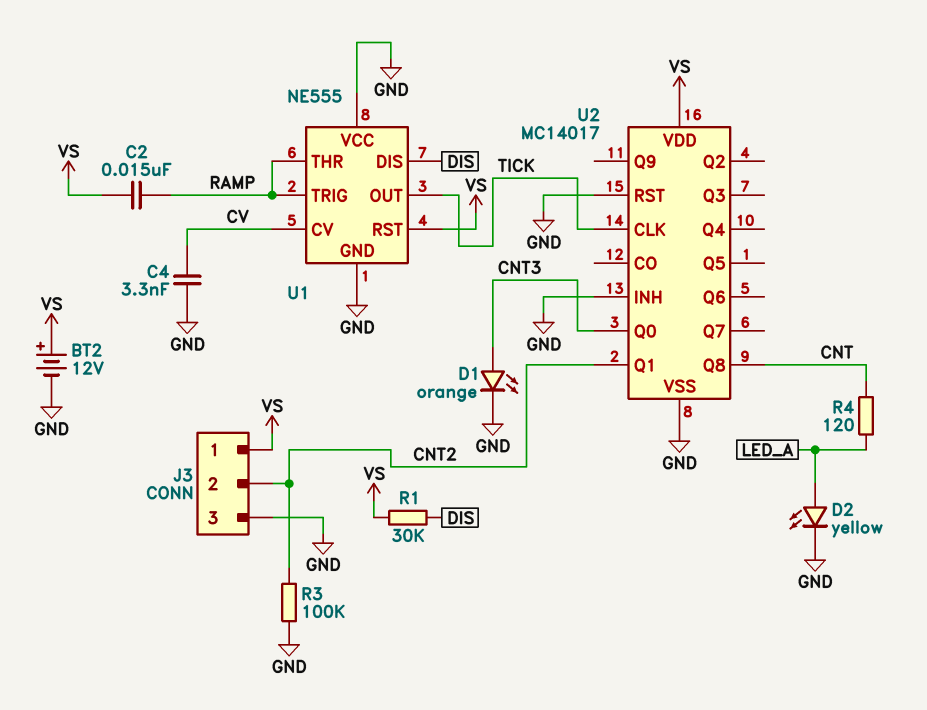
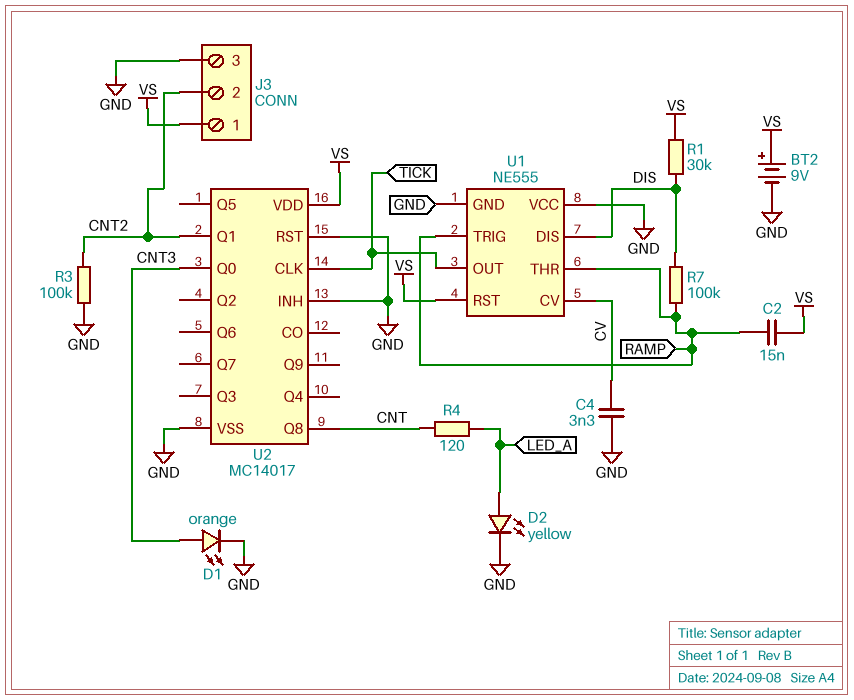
BT2: 12V (plus VS, minus GND) -> 9V (plus VS, minus GND)
R7: none -> 100k (DIS, RAMP)

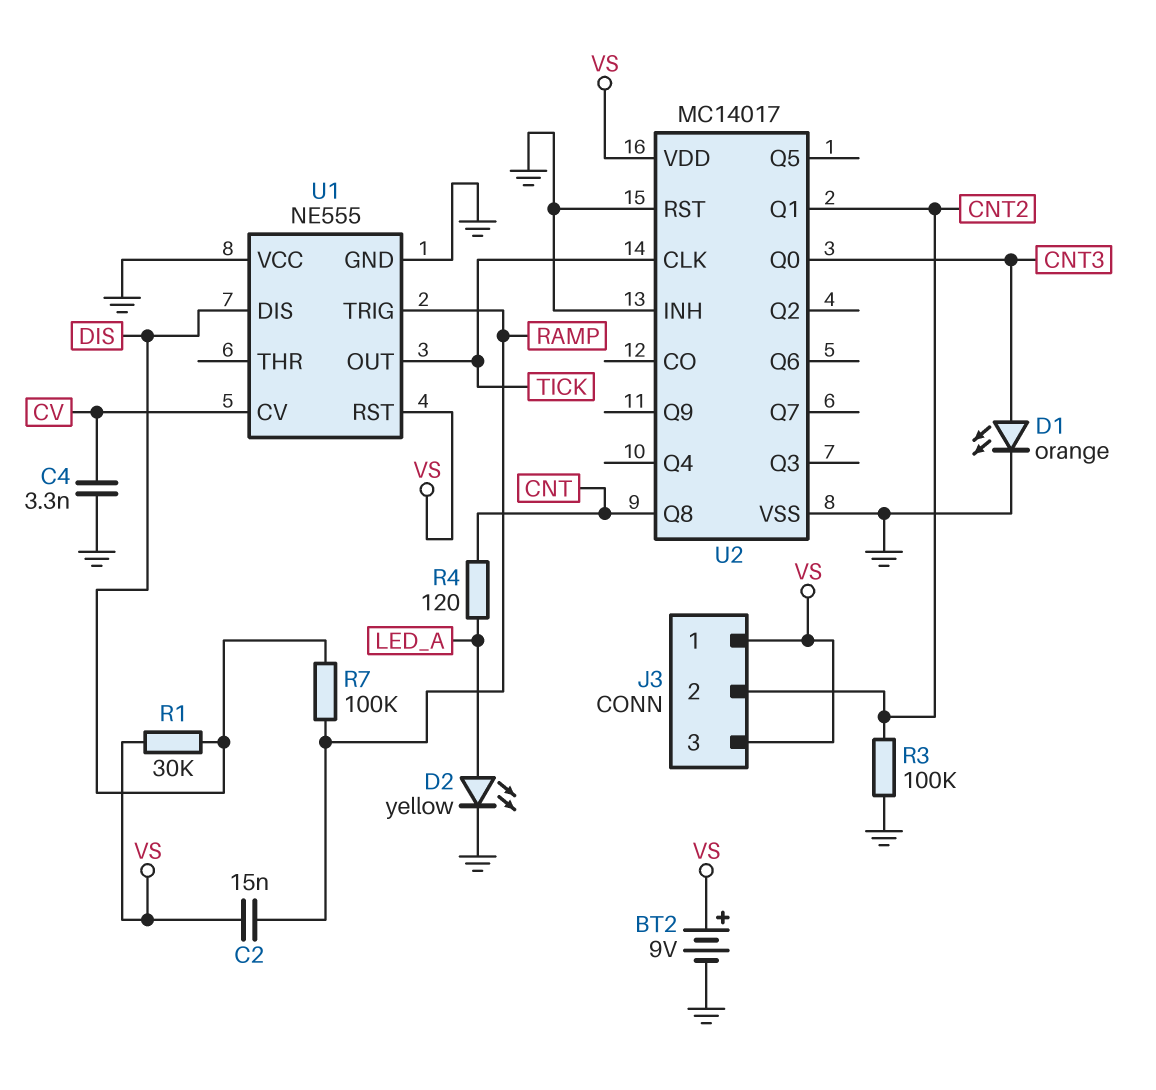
J3 pin 3: GND -> VS
U1 pin THR: RAMP -> none

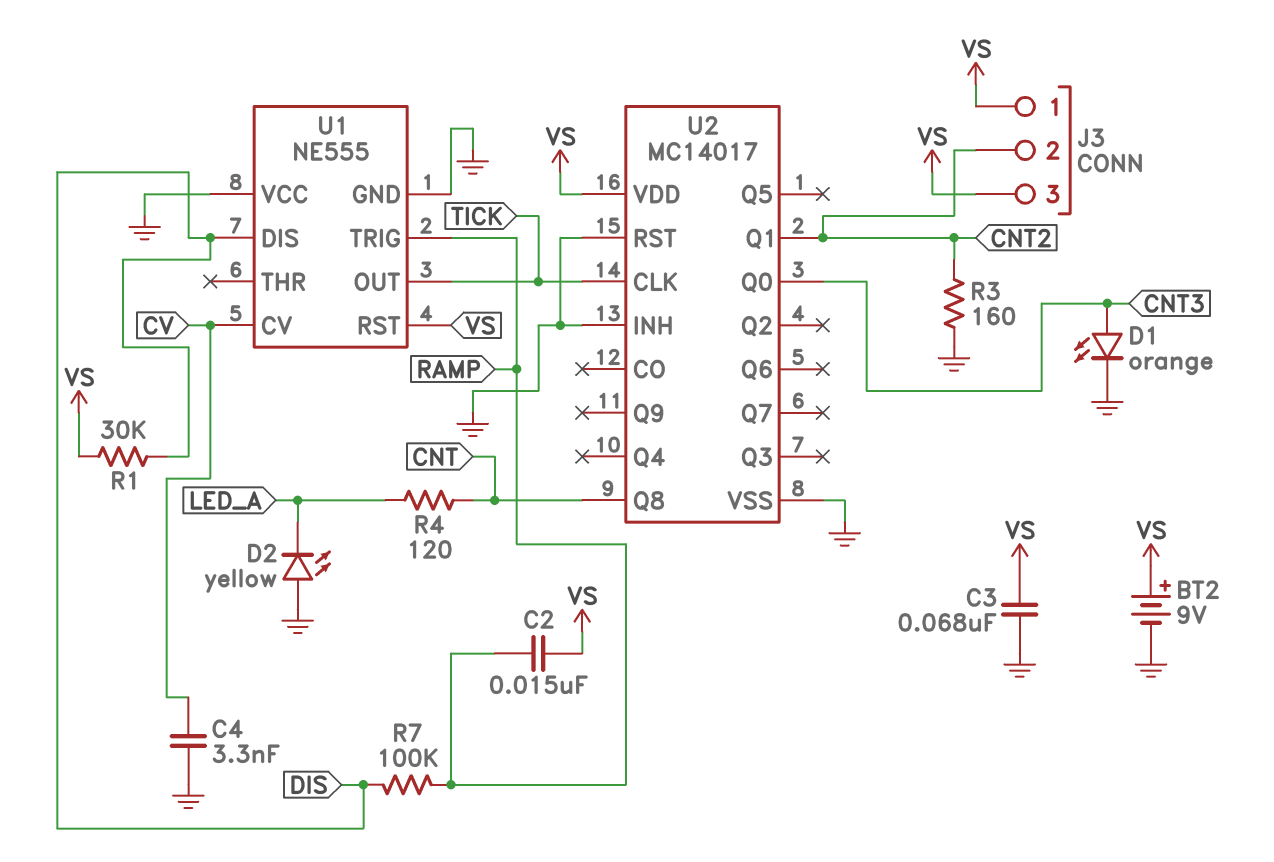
C3: none -> 68nF (GND, VS)
D2: LED yellow (A LED_A, K GND) -> LED yellow (A GND, K LED_A)
R3: 100k (CNT2, GND) -> 160 (CNT2, GND)

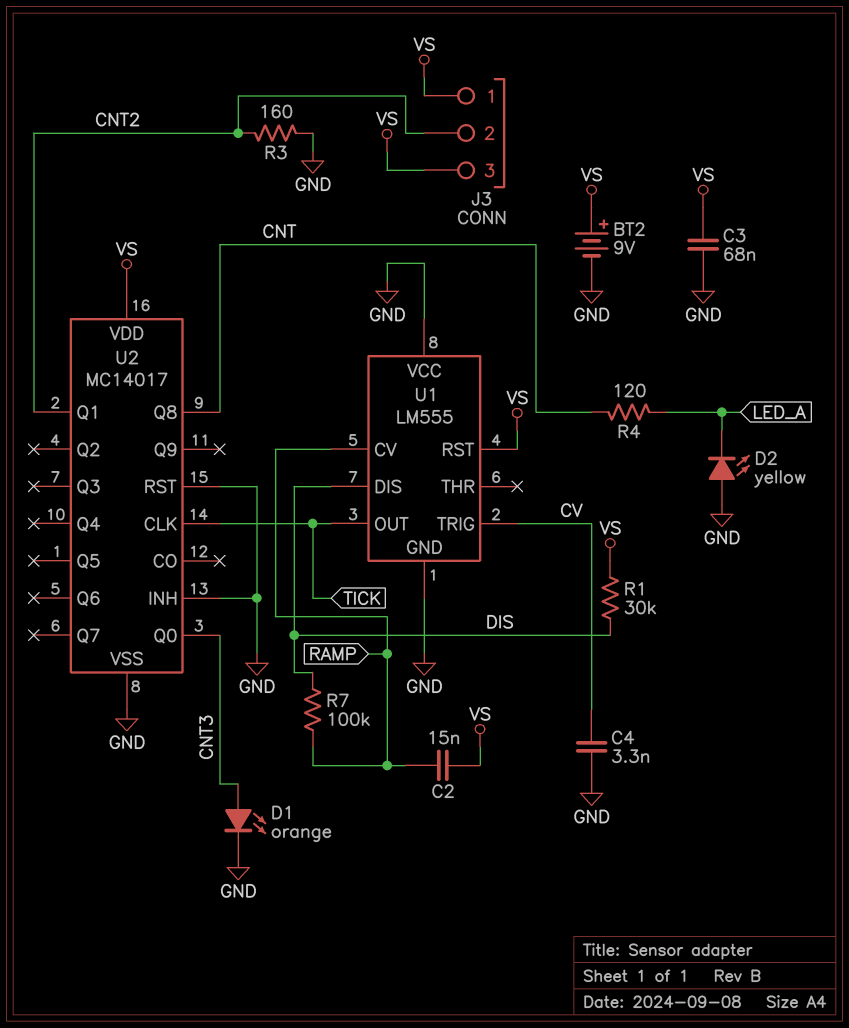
U1: NE555 -> LM555
U1 pin CV: CV -> RAMP
U1 pin TRIG: RAMP -> CV

